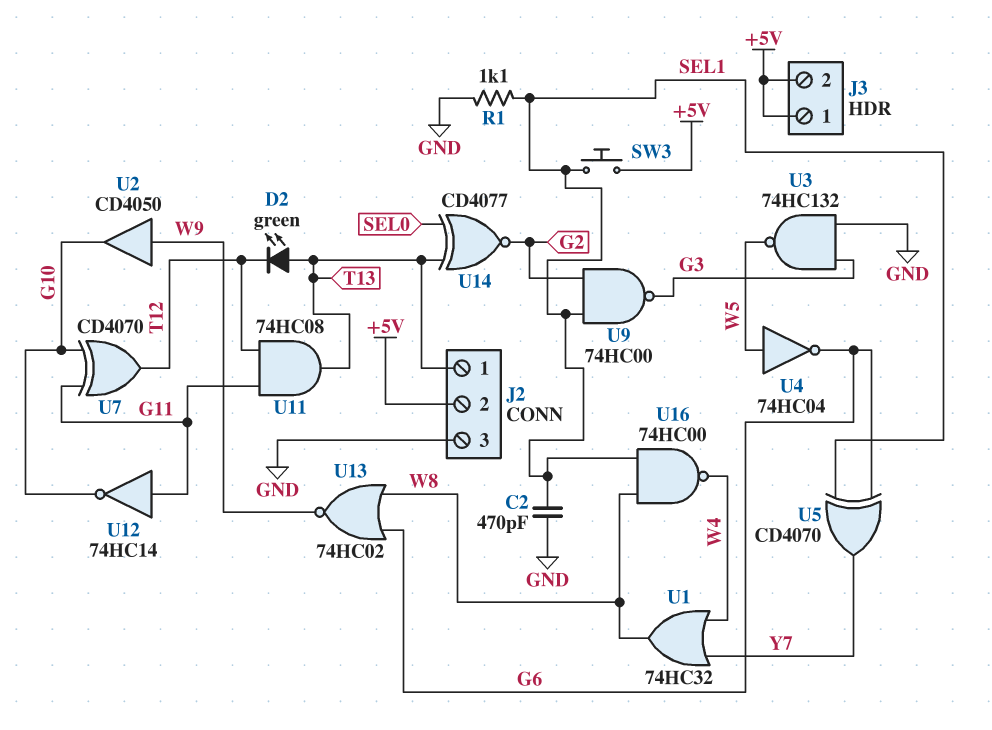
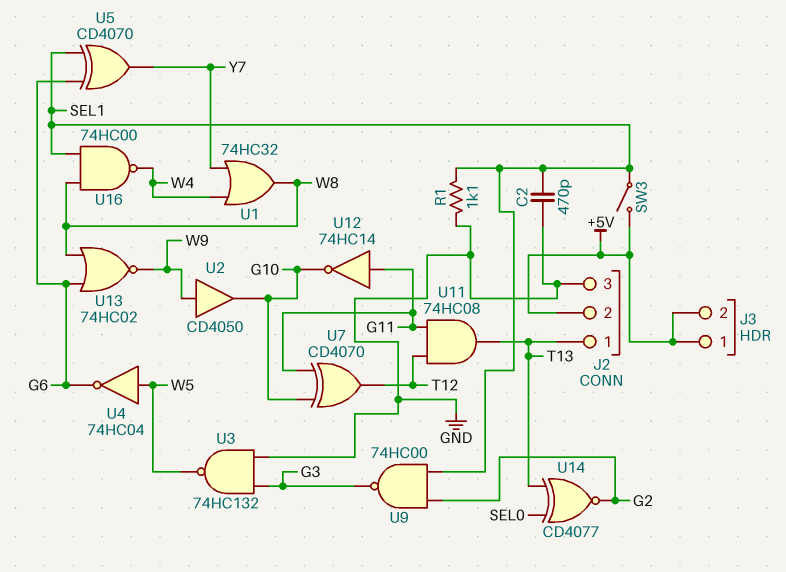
D2: LED green (A T13, K T12) -> none
SW3: button (+5V, SEL1) -> switch (+5V, SEL1)

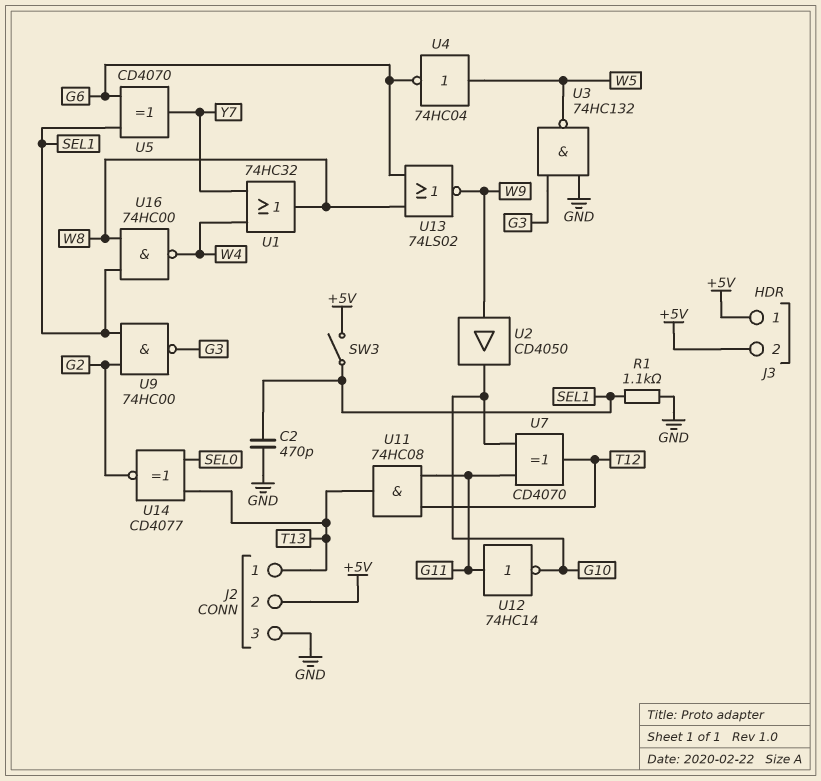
U13: NOR 74HC02 (in G6, in W8, out W9) -> NOR 74LS02 (in G6, in W8, out W9)

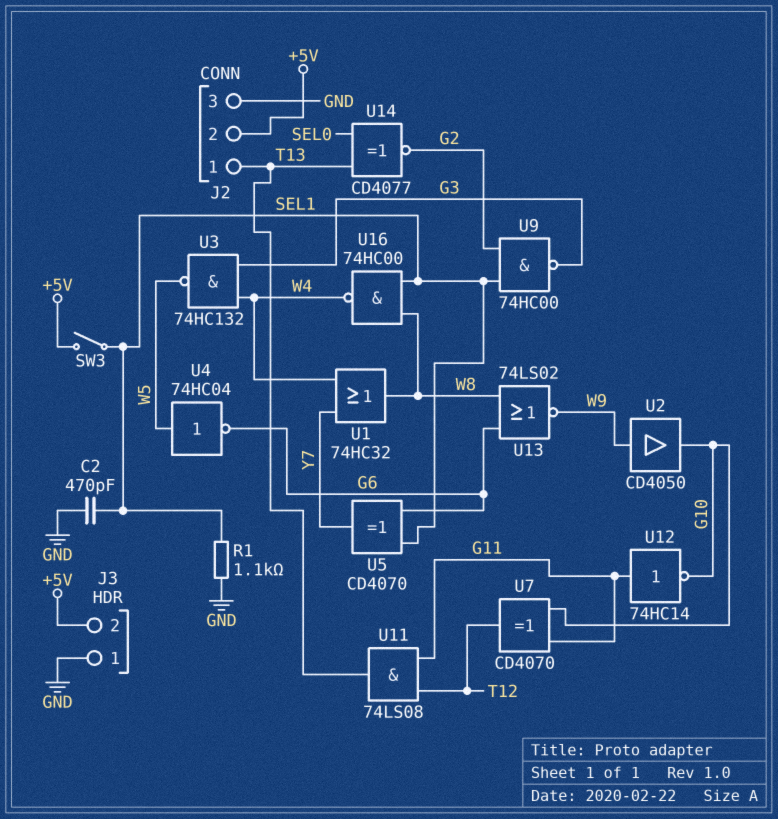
J3 pin 1: +5V -> GND
U3: NAND 74HC132 (in G3, in GND, out W5) -> NAND 74HC132 (in G3, in W4, out W5)
U11: AND 74HC08 (in G11, in T12, out T13) -> AND 74LS08 (in G11, in T12, out T13)

